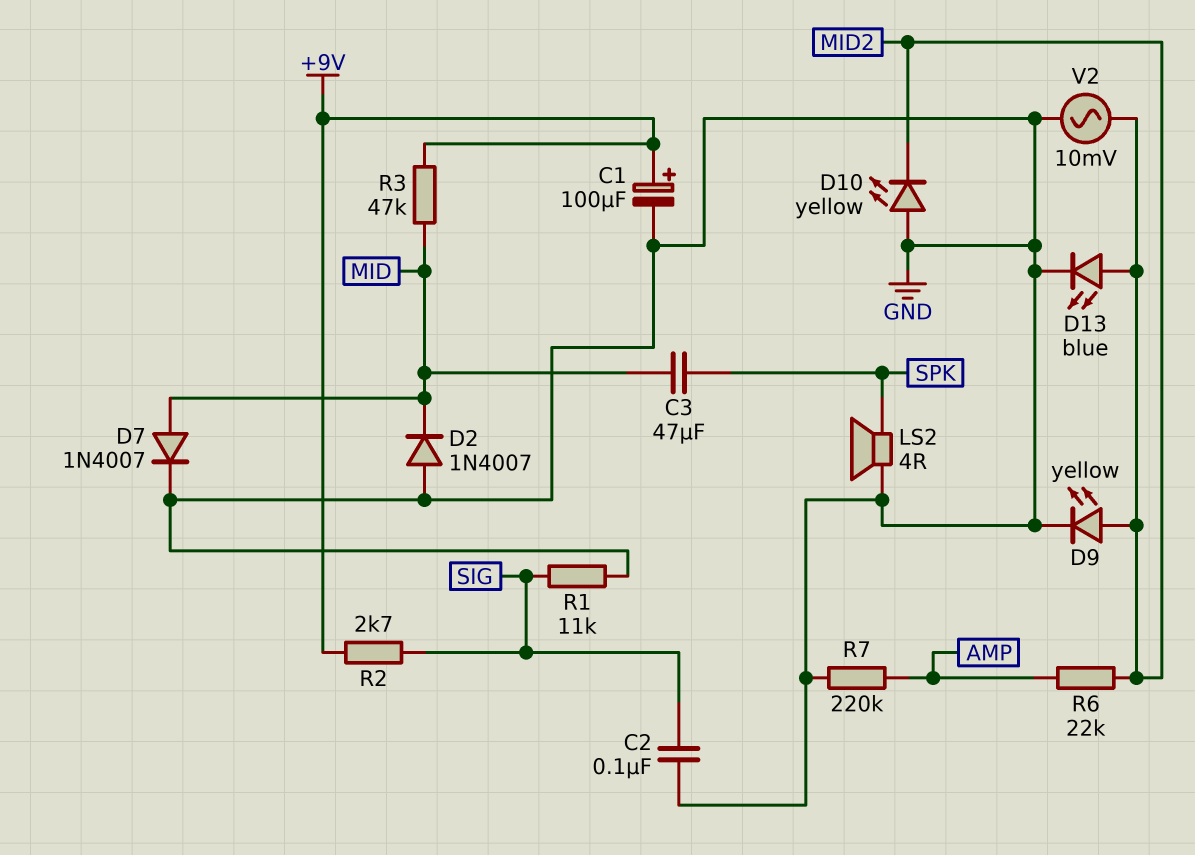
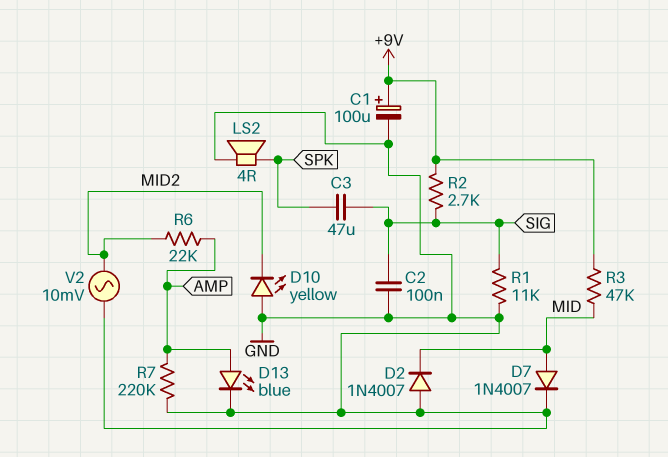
C3: 47uF (MID, SPK) -> 47uF (SIG, SPK)
D9: LED yellow (A MID2, K GND) -> none
D13: LED blue (A MID2, K GND) -> LED blue (A AMP, K GND)

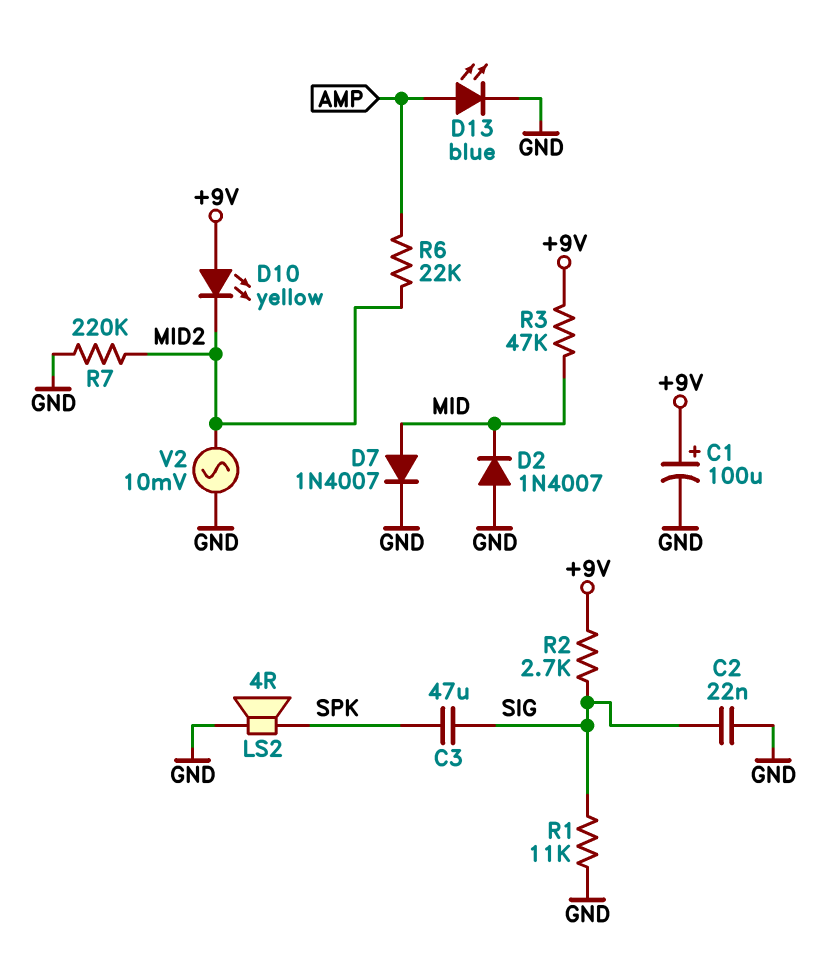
C2: 100nF (GND, SIG) -> 22nF (GND, SIG)
D10: LED yellow (A GND, K MID2) -> LED yellow (A +9V, K MID2)
R7: 220k (AMP, GND) -> 220k (GND, MID2)

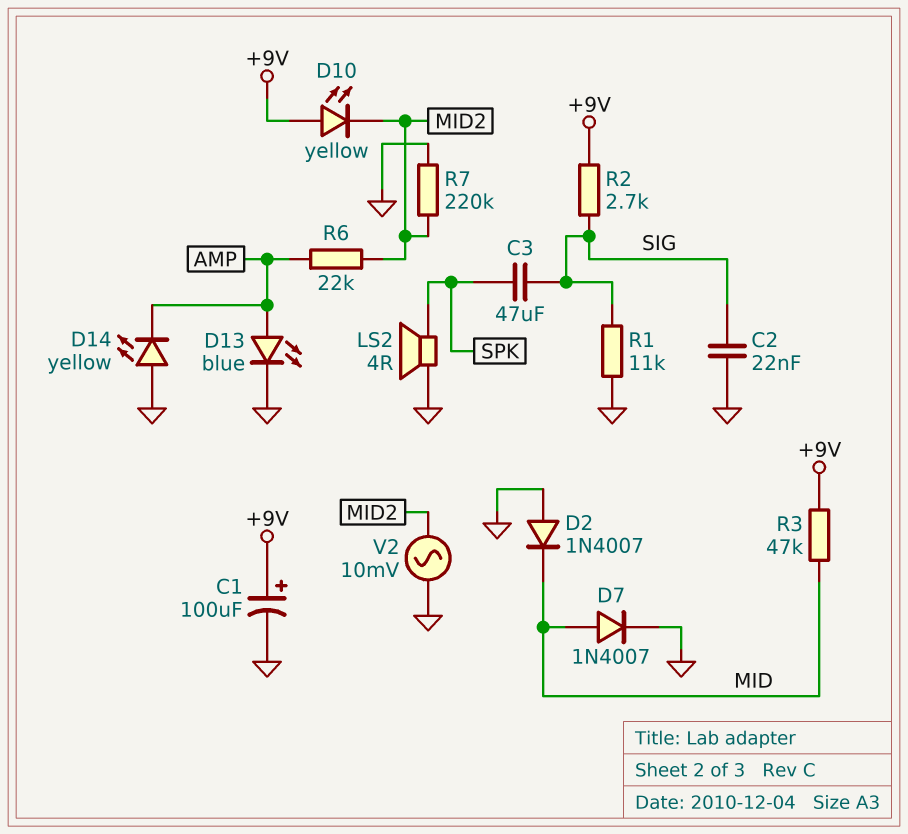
D14: none -> LED yellow (A GND, K AMP)

